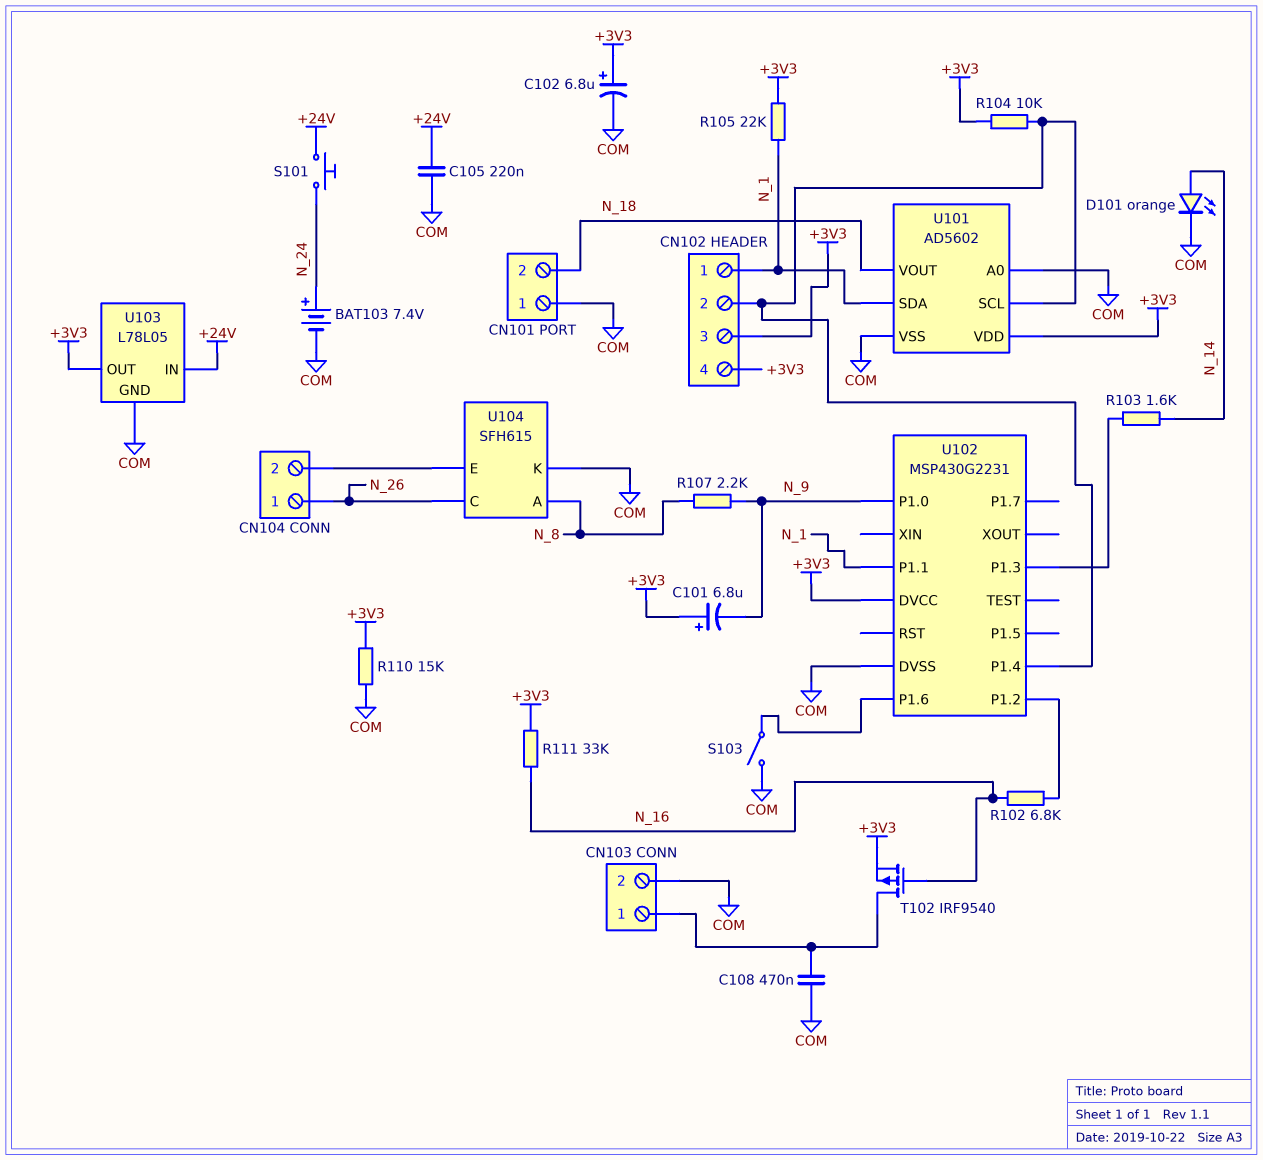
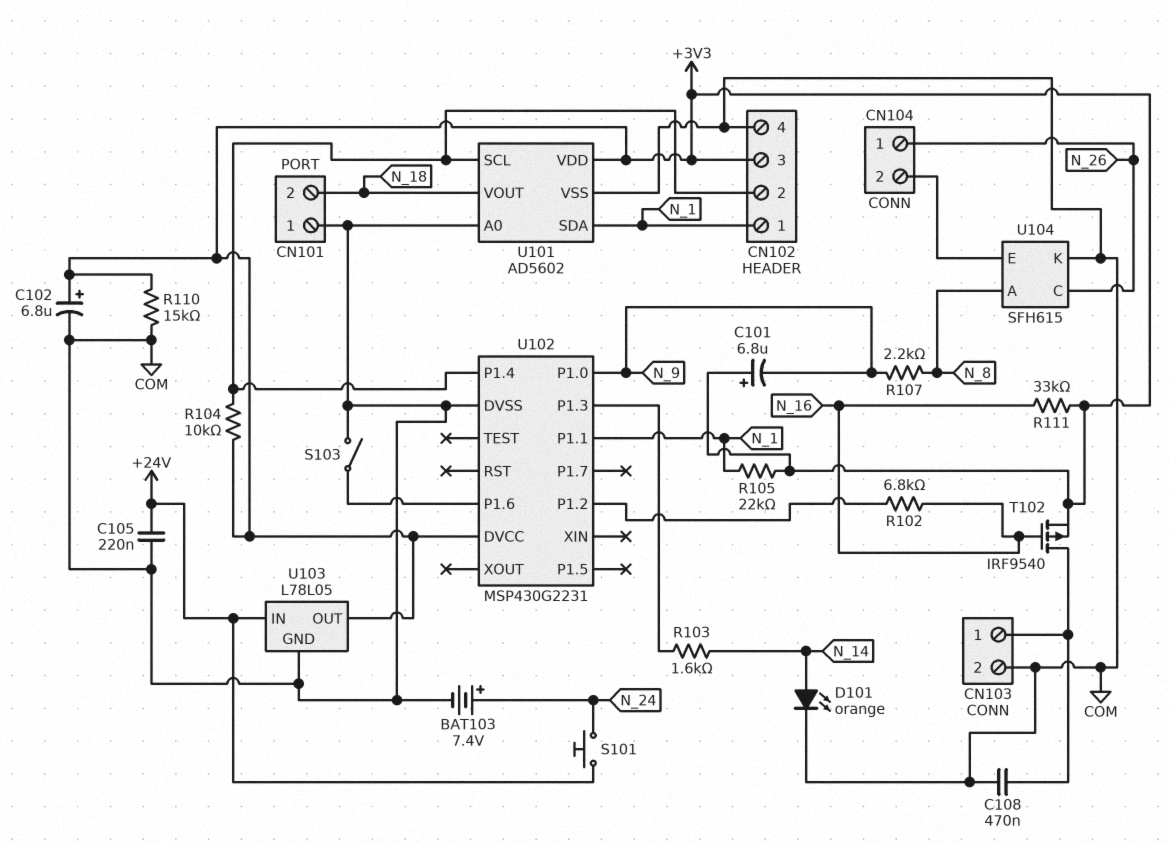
CN102 pin 4: +3V3 -> COM

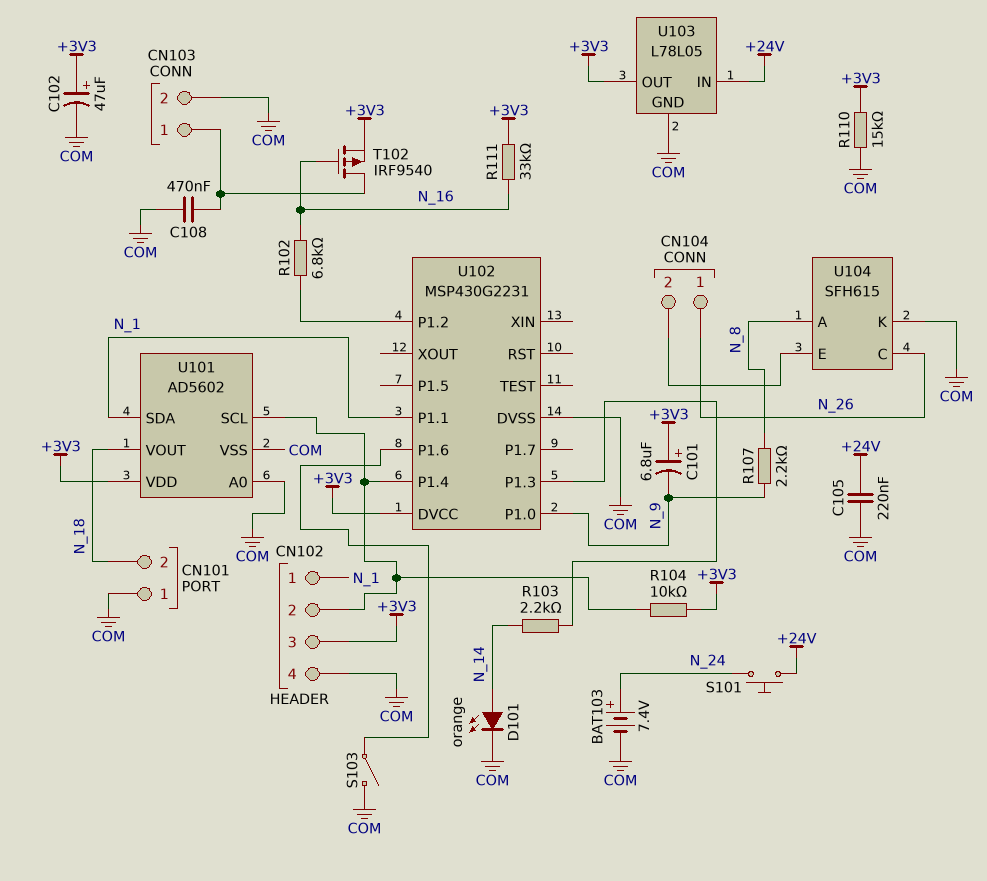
C102: 6.8uF (plus +3V3, minus COM) -> 47uF (plus +3V3, minus COM)
R103: 1.6k (N_14, U102/P1.3) -> 2.2k (N_14, U102/P1.3)
R105: 22k (+3V3, N_1) -> none

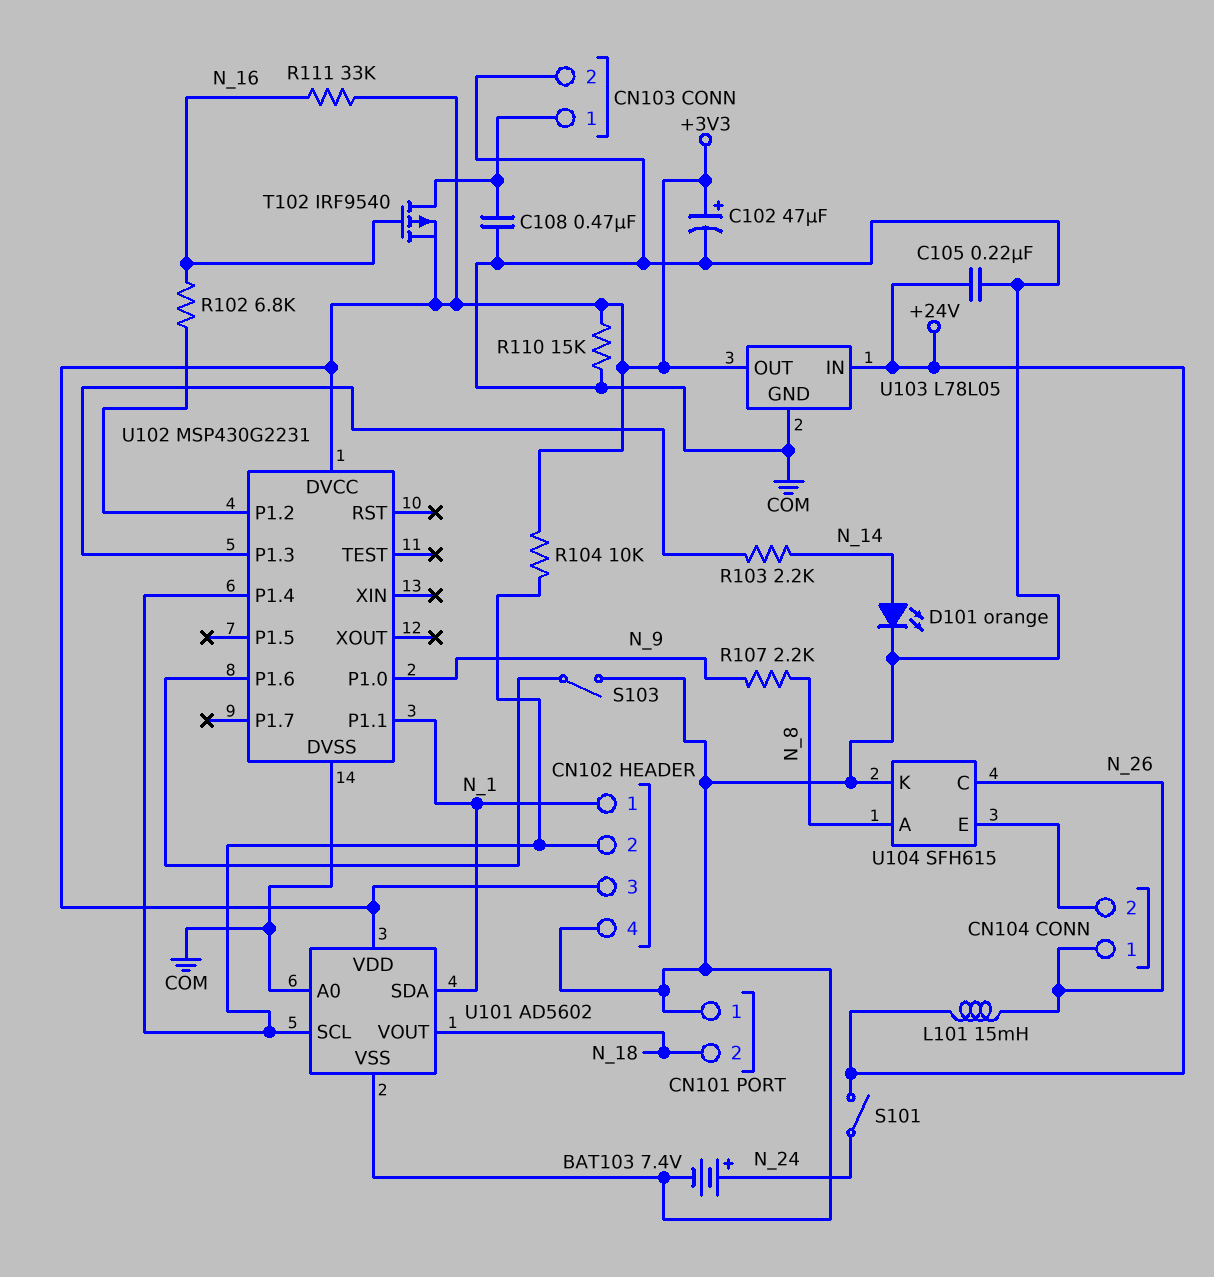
C101: 6.8uF (plus +3V3, minus N_9) -> none
L101: none -> 15mH (+24V, N_26)
S101: button (+24V, N_24) -> switch (+24V, N_24)

